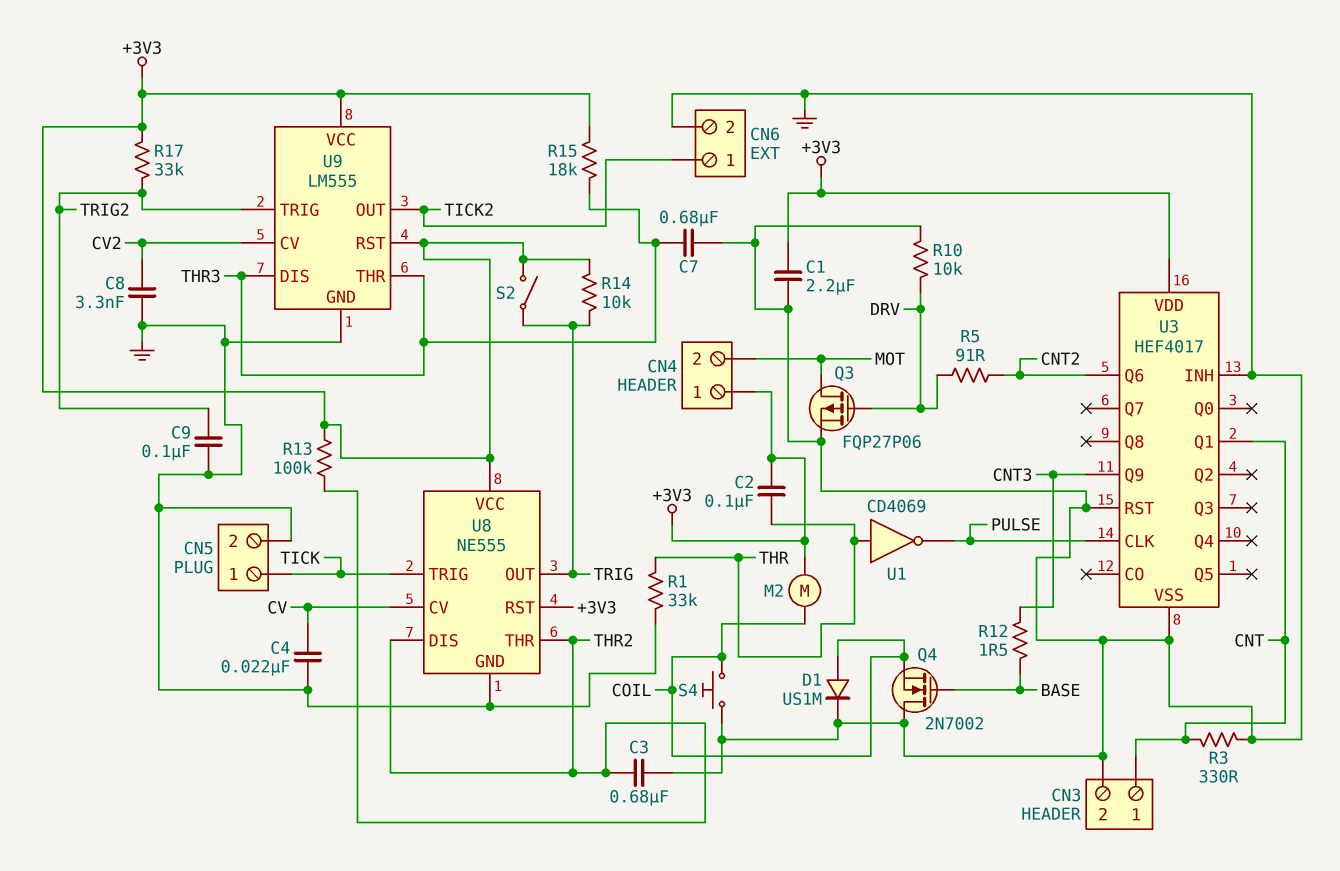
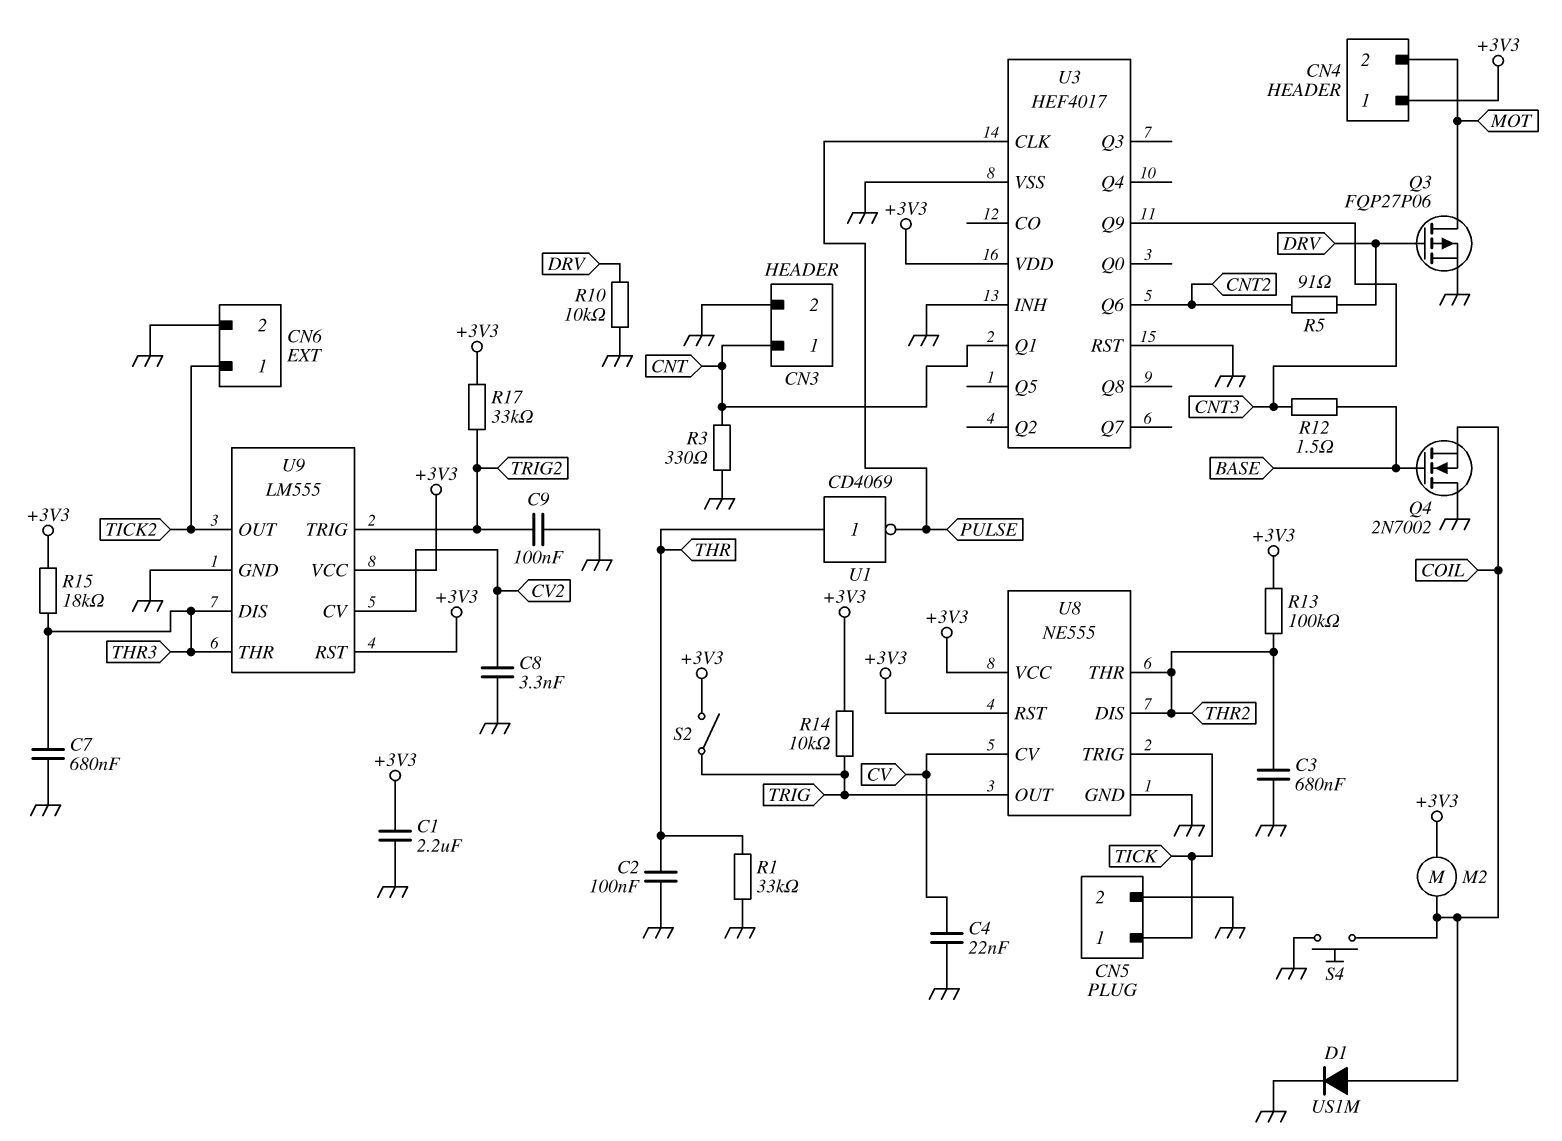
C2: 100nF (+3V3, THR) -> 100nF (GND, THR)

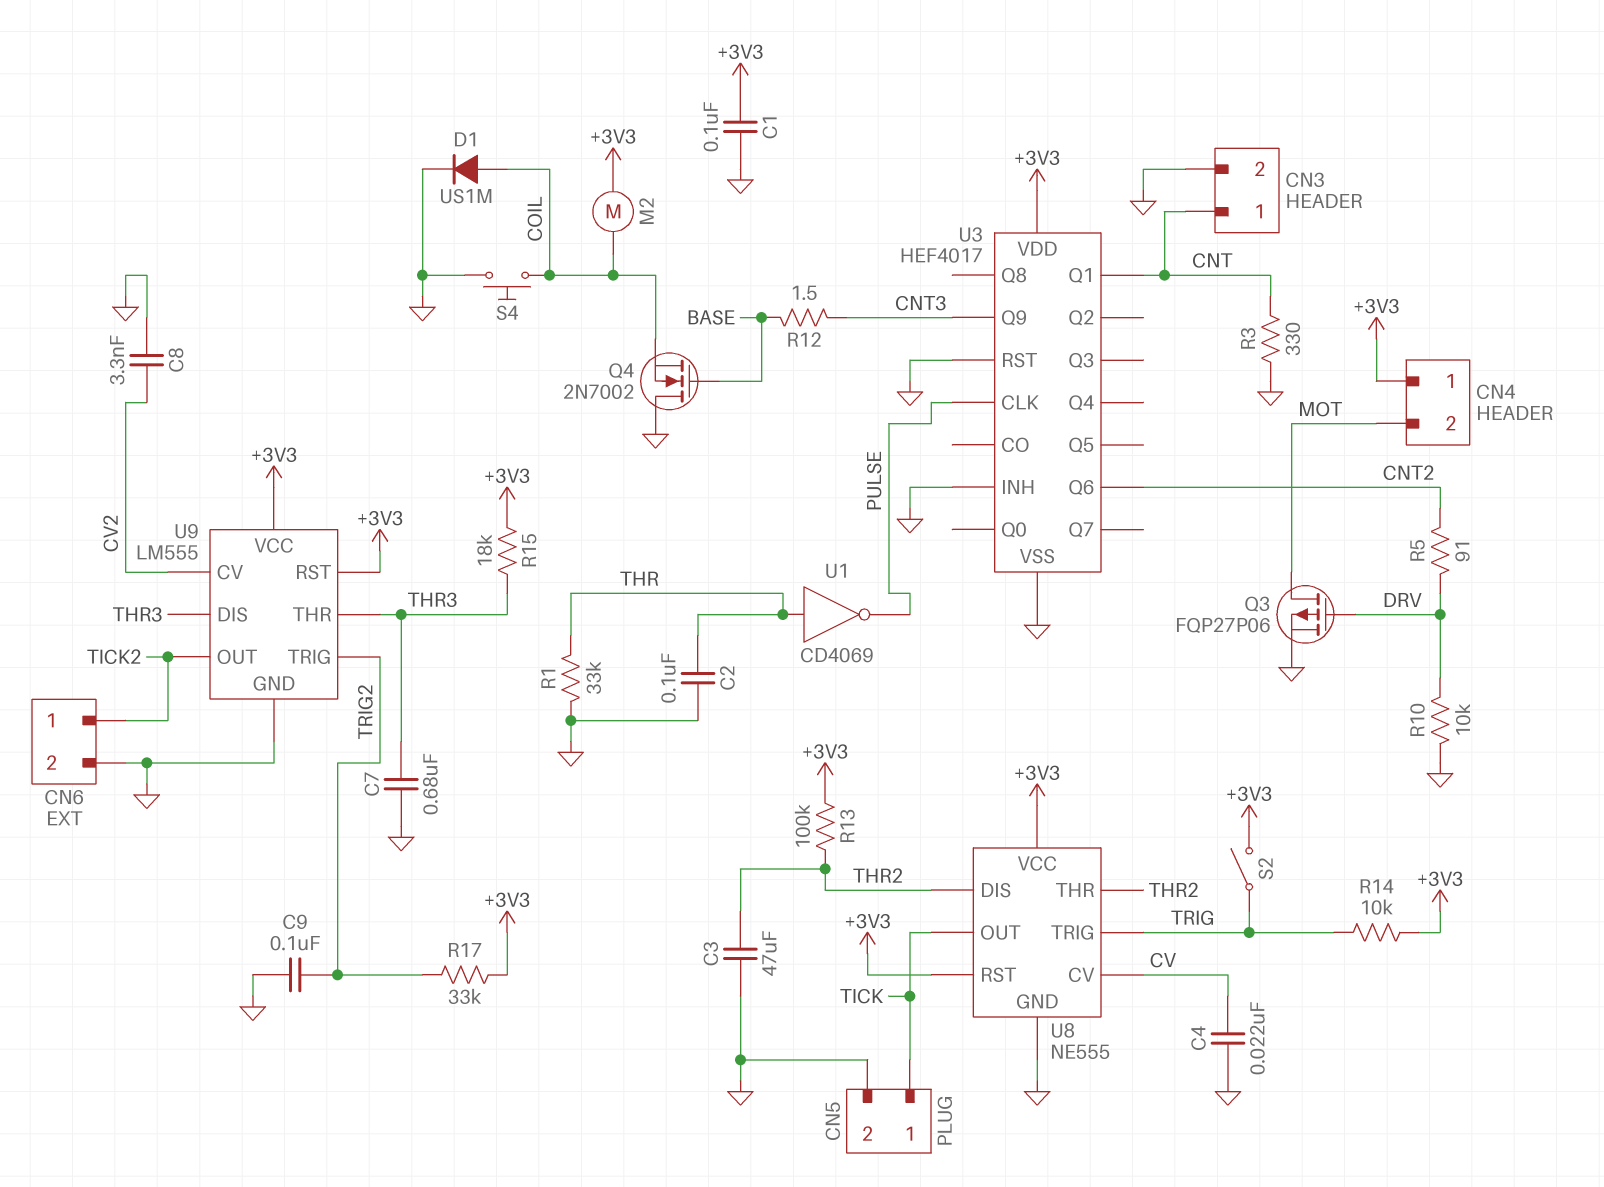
C1: 2.2uF (+3V3, GND) -> 100nF (+3V3, GND)
C3: 680nF (GND, THR2) -> 47uF (GND, THR2)
U8 pin OUT: TRIG -> TICK
U8 pin TRIG: TICK -> TRIG

